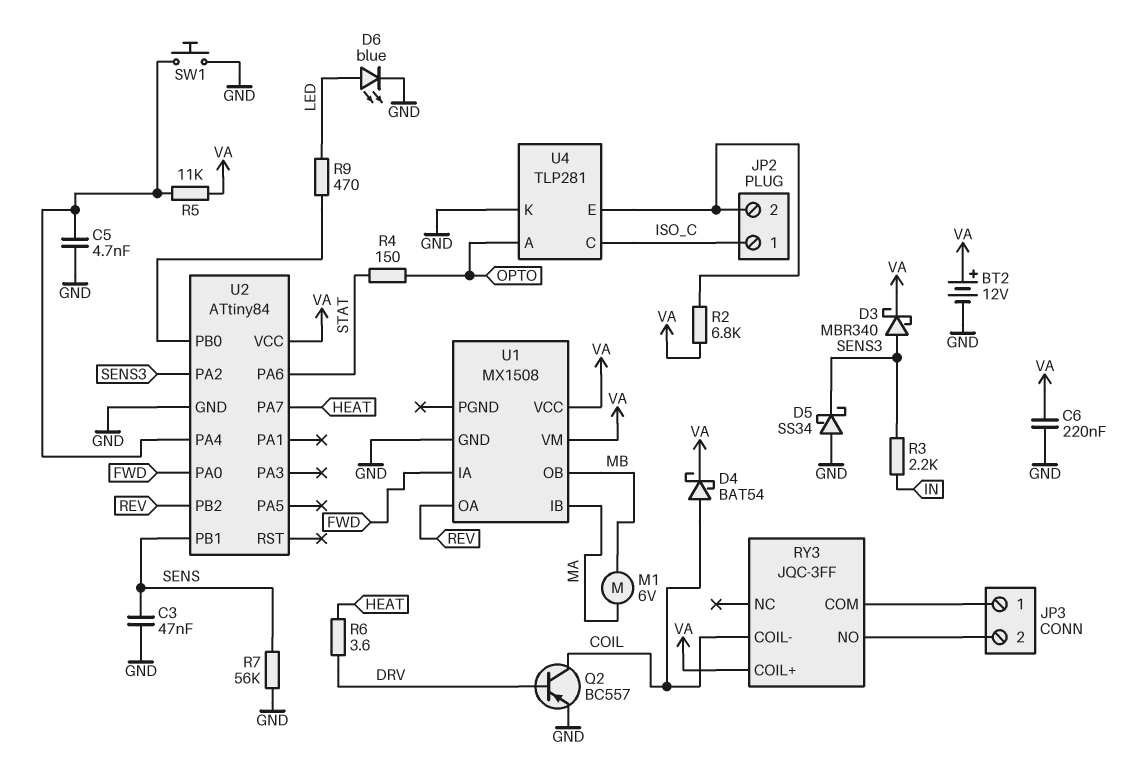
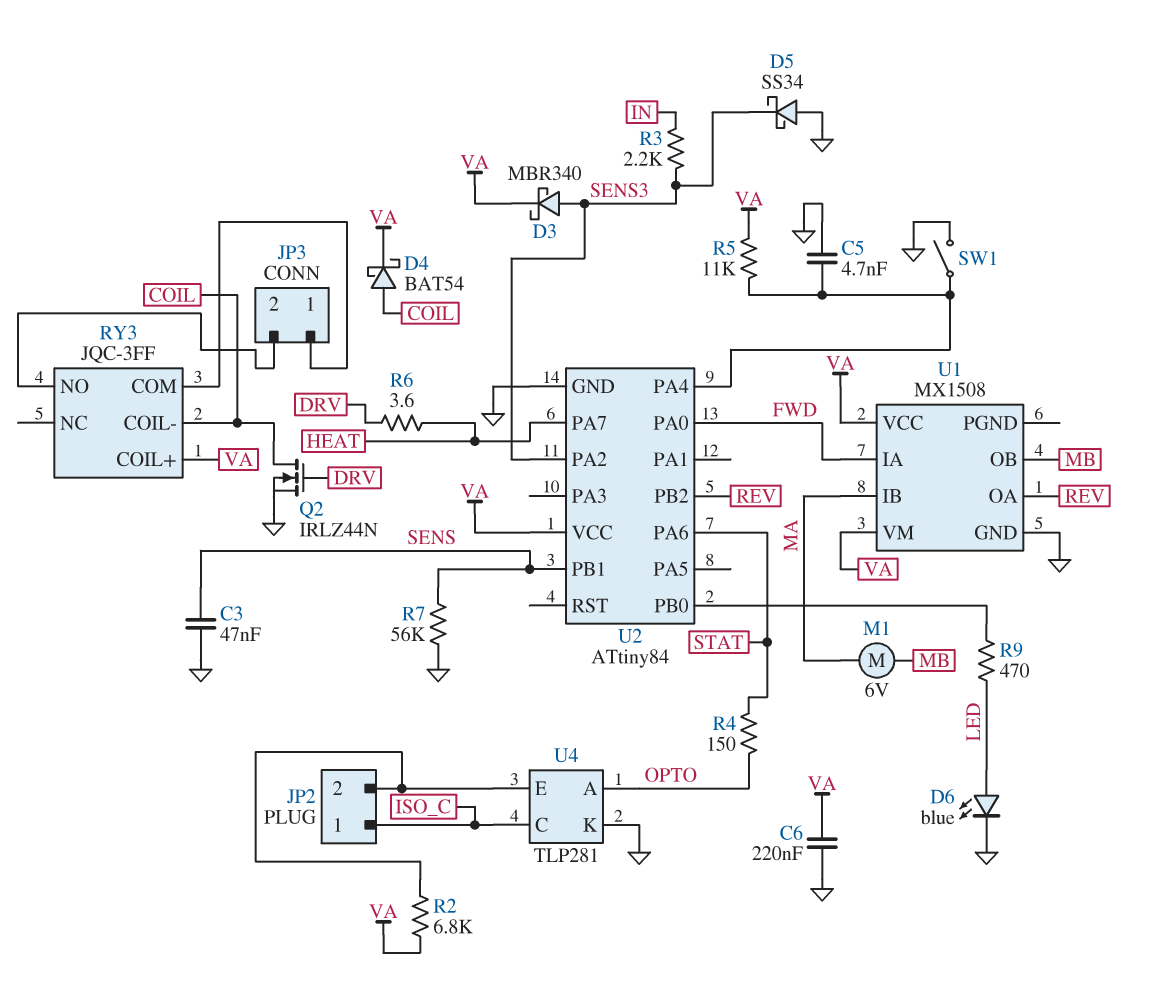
BT2: 12V (plus VA, minus GND) -> none
Q2: PNP BC557 (B DRV, C COIL, E GND) -> NMOS IRLZ44N (G DRV, D COIL, S GND)
SW1: button (GND, U2/PA4) -> switch (GND, U2/PA4)

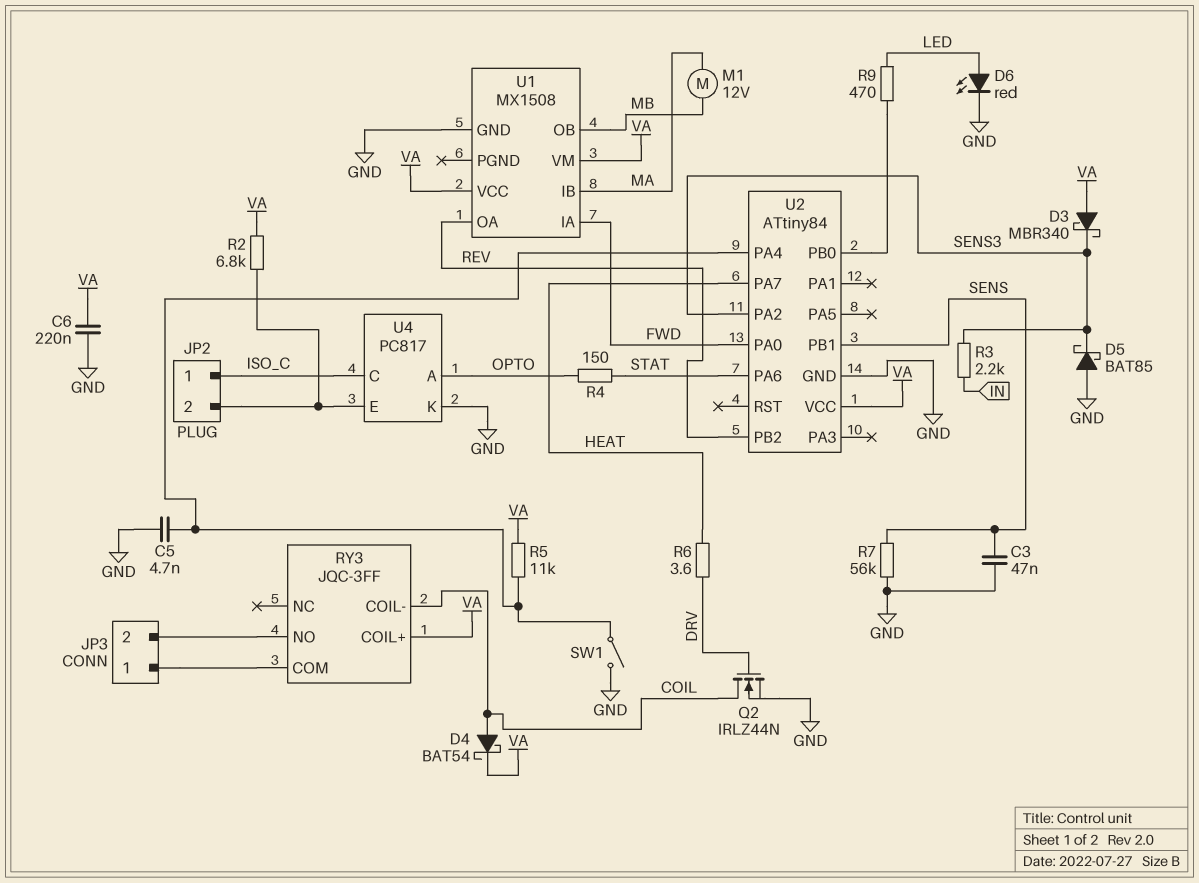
D3: schottky MBR340 (A SENS3, K VA) -> schottky MBR340 (A VA, K SENS3)
D5: schottky SS34 (A GND, K SENS3) -> schottky BAT85 (A GND, K SENS3)
D6: LED blue (A LED, K GND) -> LED red (A LED, K GND)
M1: motor 6V (MA, MB) -> motor 12V (MA, MB)
U4: TLP281 -> PC817

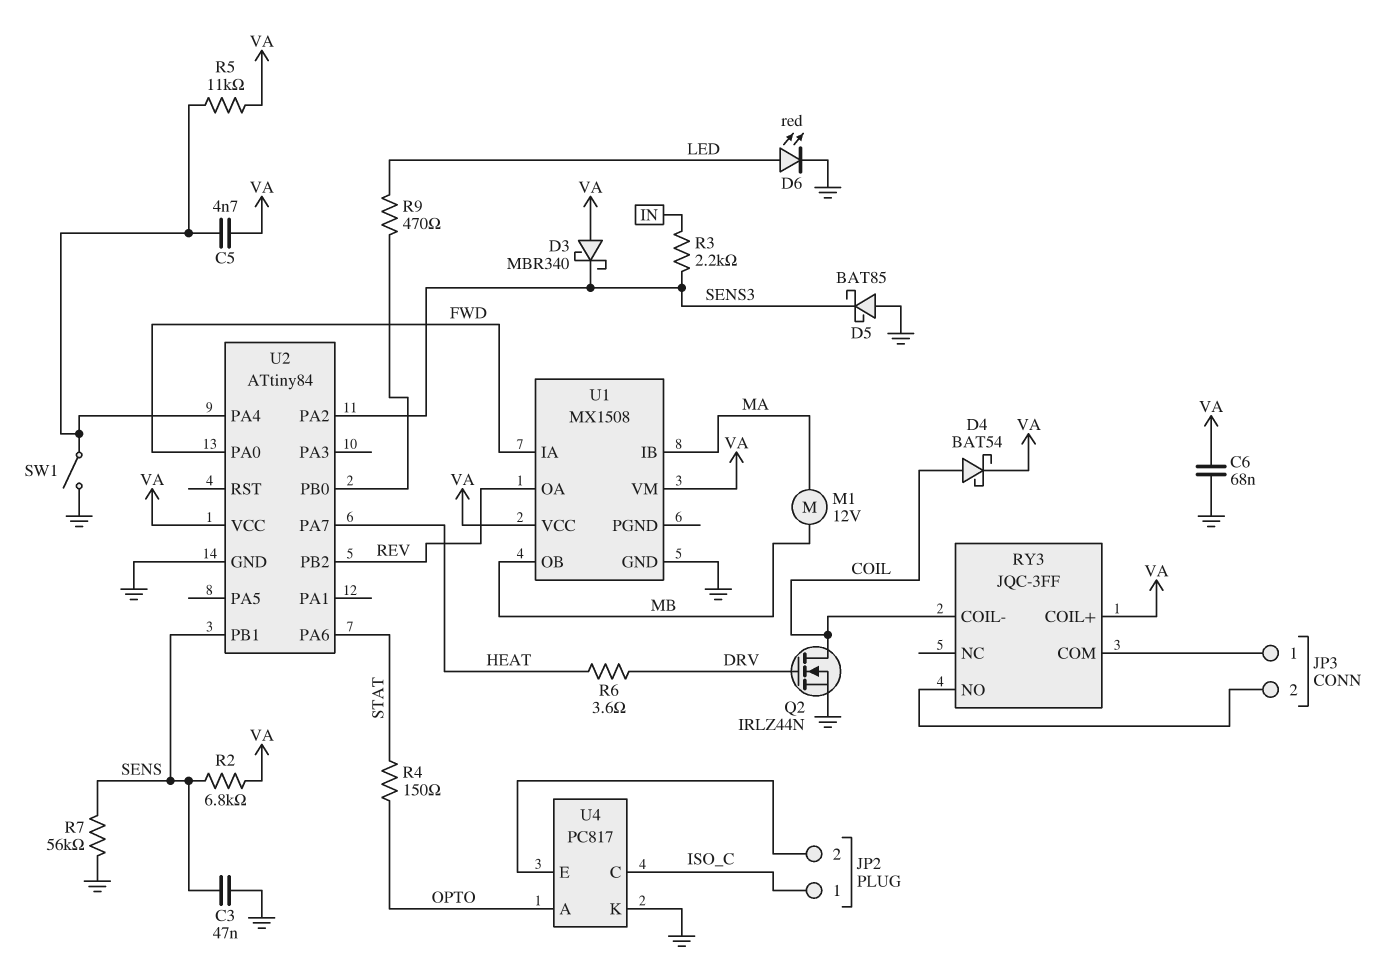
C5: 4.7nF (GND, U2/PA4) -> 4.7nF (U2/PA4, VA)
C6: 220nF (GND, VA) -> 68nF (GND, VA)
R2: 6.8k (JP2/2, VA) -> 6.8k (SENS, VA)

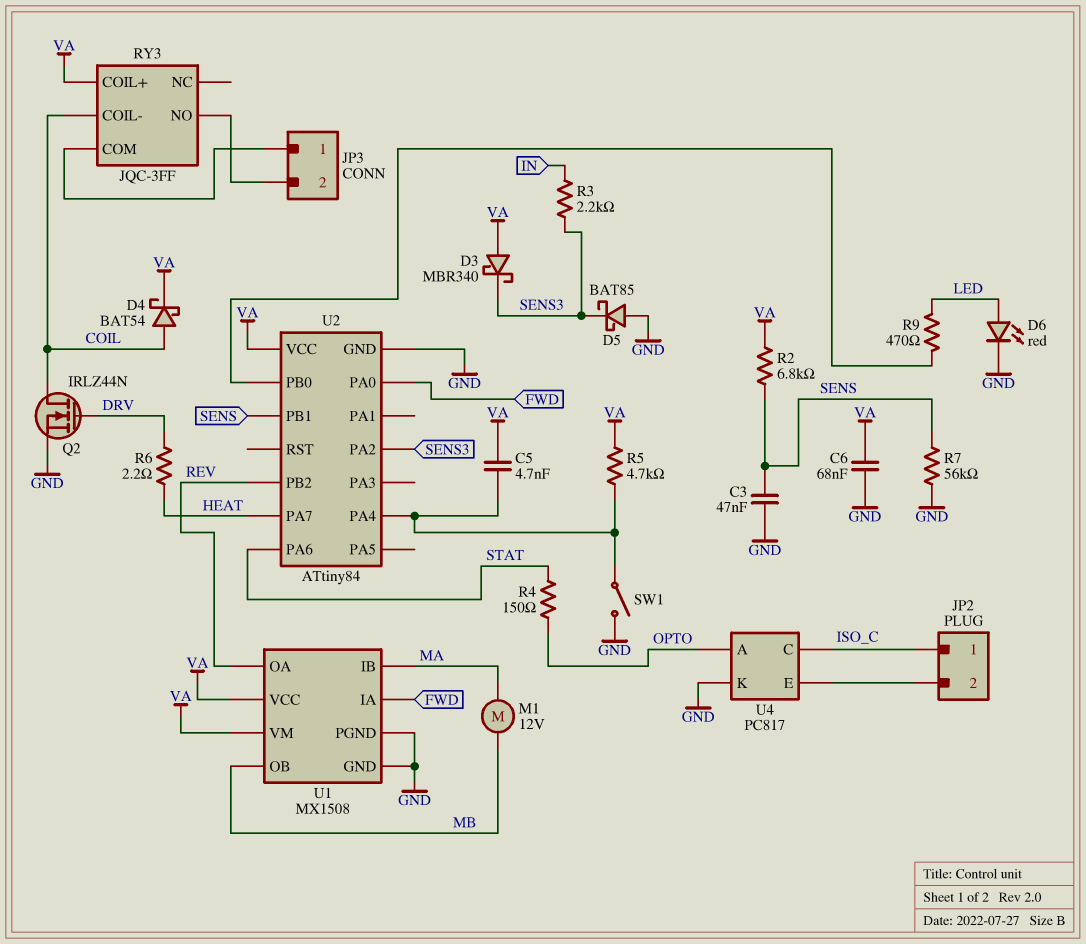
R5: 11k (U2/PA4, VA) -> 4.7k (U2/PA4, VA)
R6: 3.6 (DRV, HEAT) -> 2.2 (DRV, HEAT)
U1 pin PGND: none -> GND

